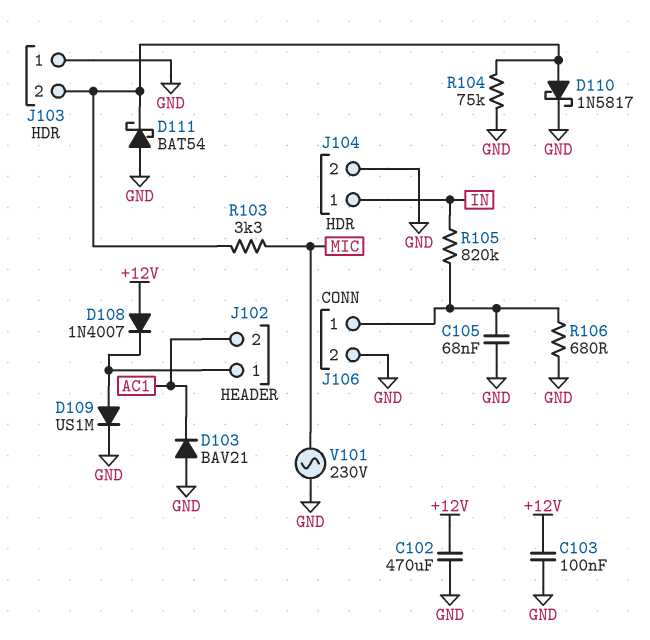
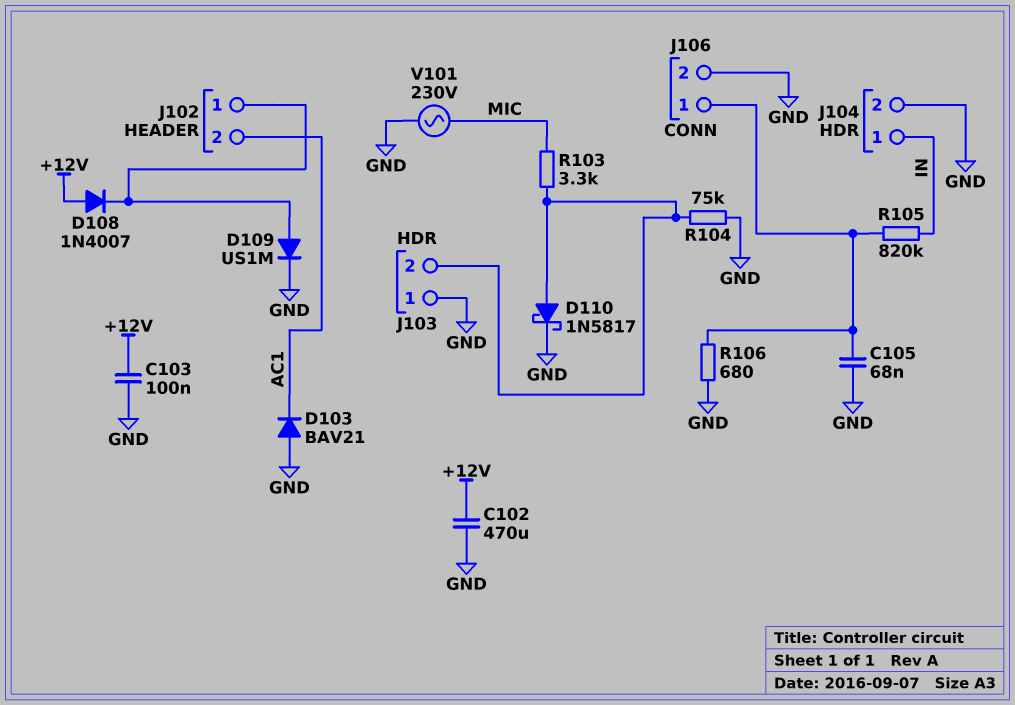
D111: schottky BAT54 (A GND, K J103/2) -> none

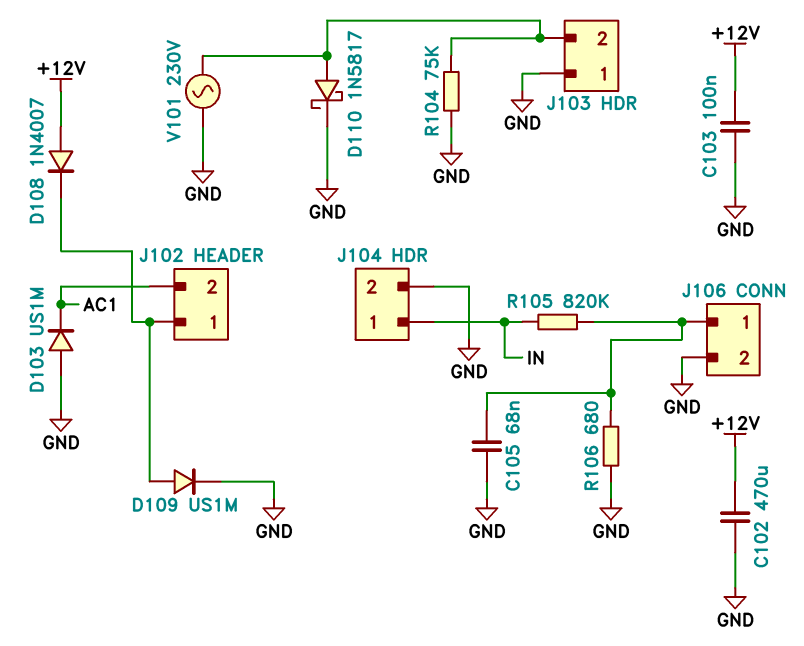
D103: diode BAV21 (A GND, K AC1) -> diode US1M (A GND, K AC1)
R103: 3.3k (J103/2, MIC) -> none
V101: AC 230V (GND, MIC) -> AC 230V (GND, J103/2)

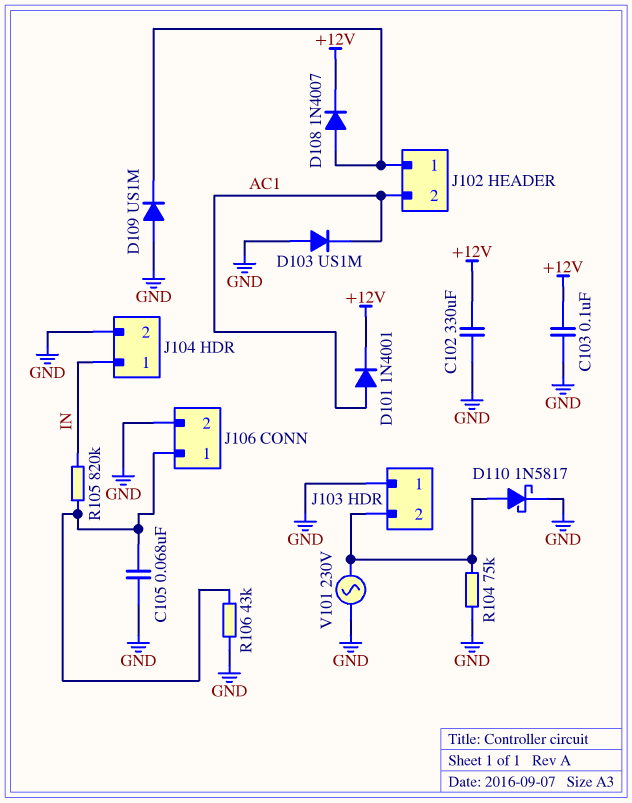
C102: 470uF (+12V, GND) -> 330uF (+12V, GND)
D101: none -> diode 1N4001 (A AC1, K +12V)
D108: diode 1N4007 (A +12V, K J102/1) -> diode 1N4007 (A J102/1, K +12V)
D109: diode US1M (A J102/1, K GND) -> diode US1M (A GND, K J102/1)
R106: 680 (GND, J106/1) -> 43k (GND, J106/1)

